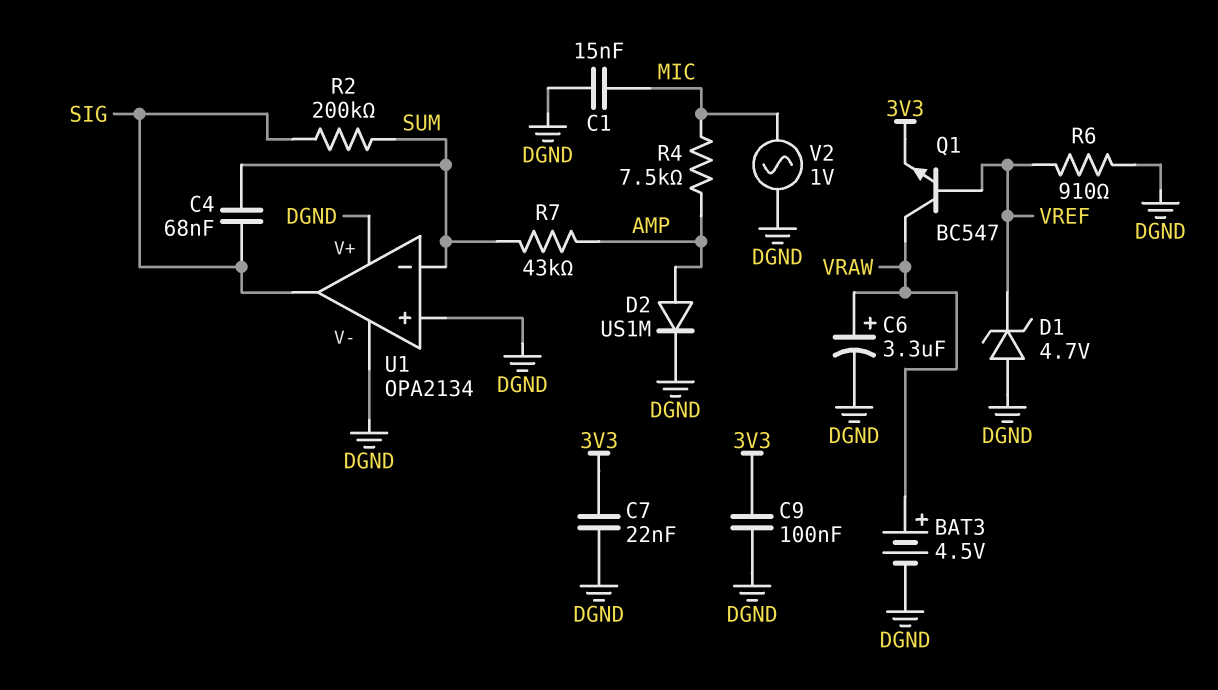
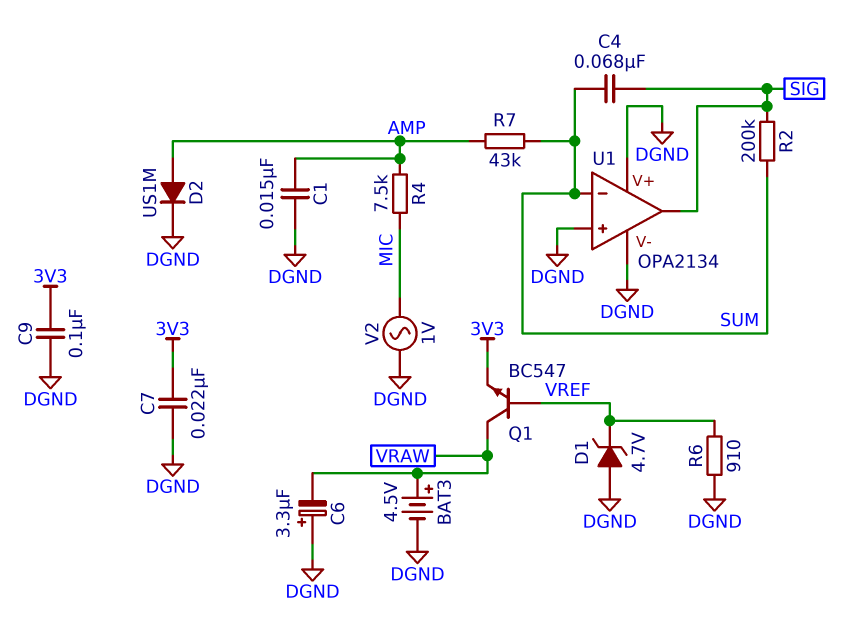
C1: 15nF (DGND, MIC) -> 15nF (AMP, DGND)
C6: 3.3uF (plus VRAW, minus DGND) -> 3.3uF (plus DGND, minus VRAW)

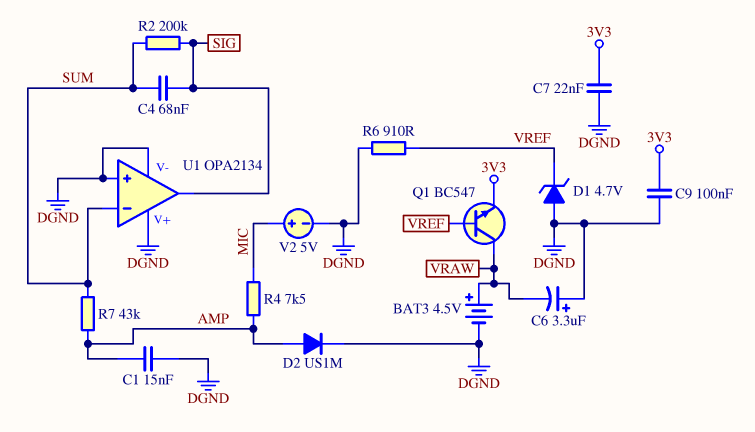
V2: AC 1V (DGND, MIC) -> 5V (plus MIC, minus DGND)

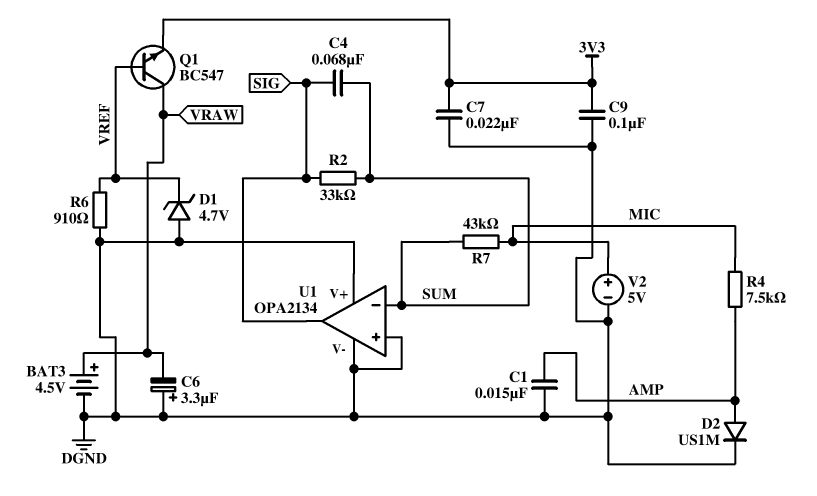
R2: 200k (SIG, SUM) -> 33k (SIG, SUM)
R7: 43k (AMP, SUM) -> 43k (MIC, SUM)

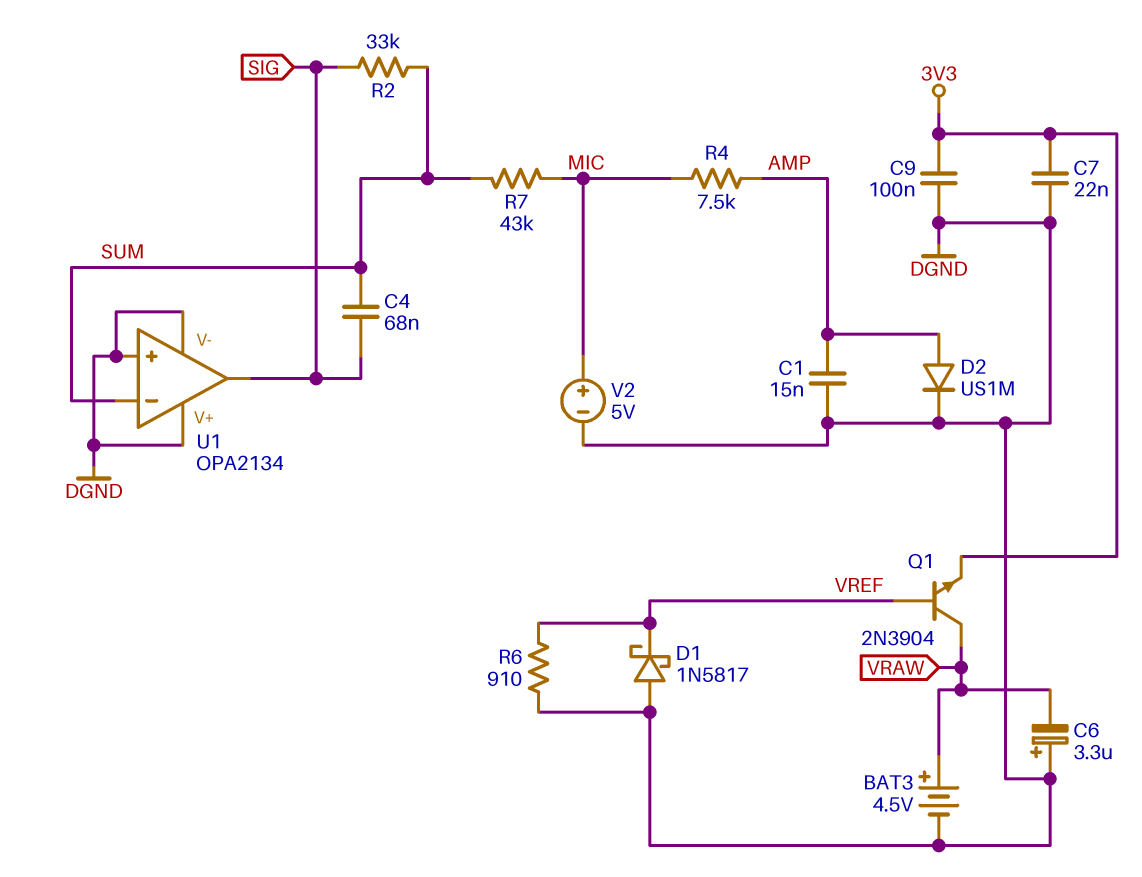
D1: zener 4.7V (A DGND, K VREF) -> schottky 1N5817 (A DGND, K VREF)
Q1: NPN BC547 (B VREF, C VRAW, E 3V3) -> NPN 2N3904 (B VREF, C VRAW, E 3V3)

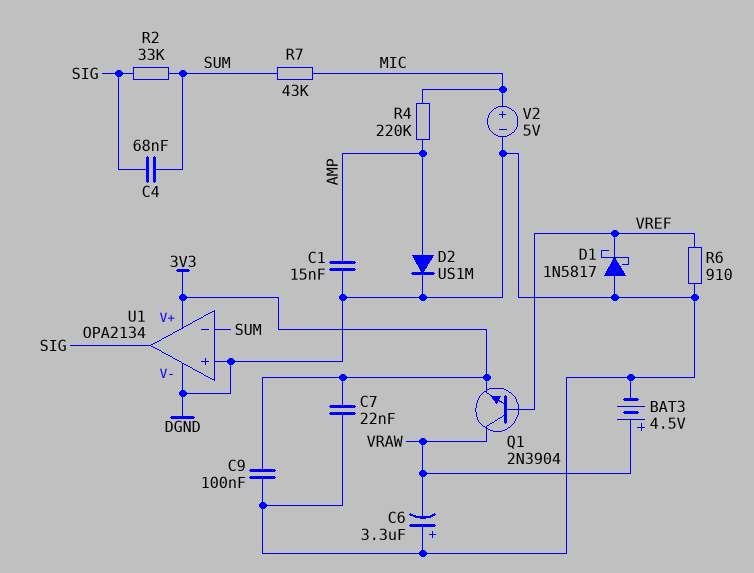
R4: 7.5k (AMP, MIC) -> 220k (AMP, MIC)
U1 pin V+: DGND -> 3V3

